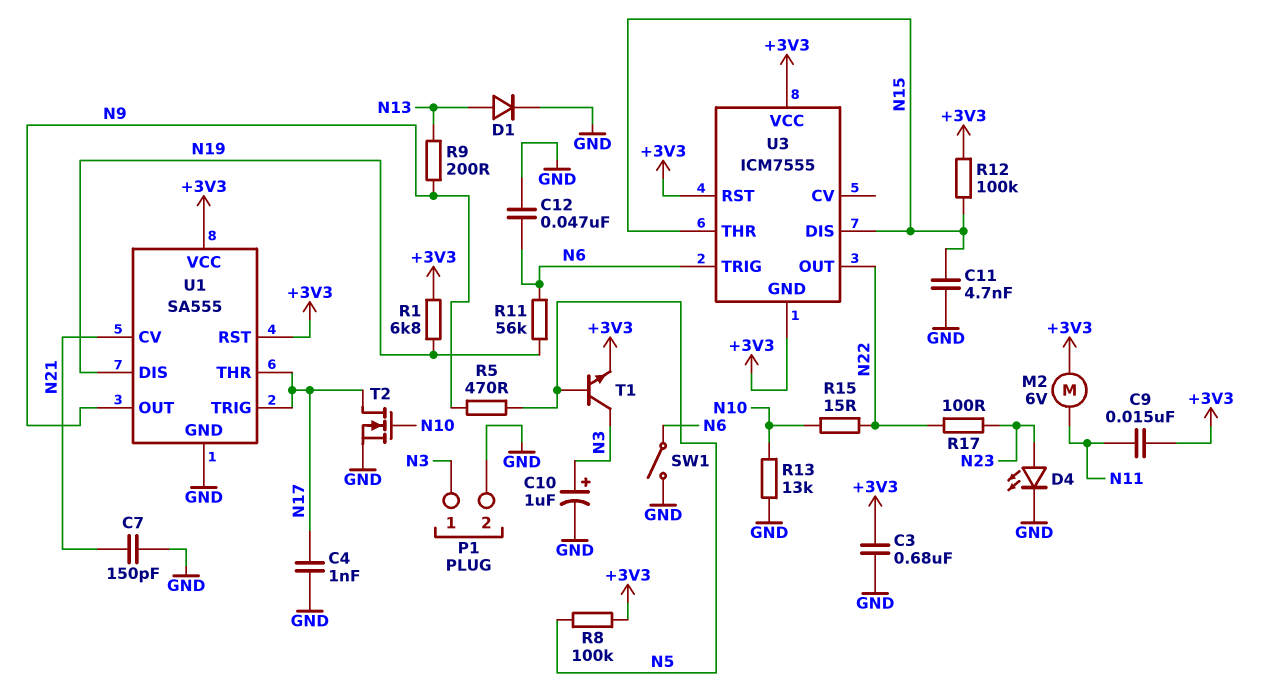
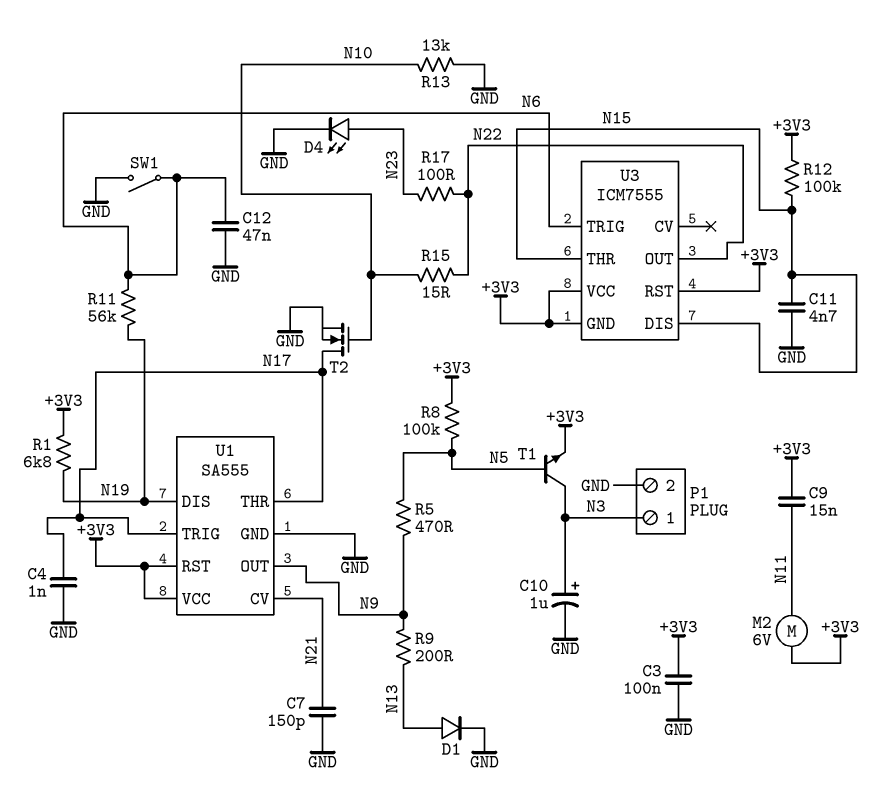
C3: 680nF (+3V3, GND) -> 100nF (+3V3, GND)

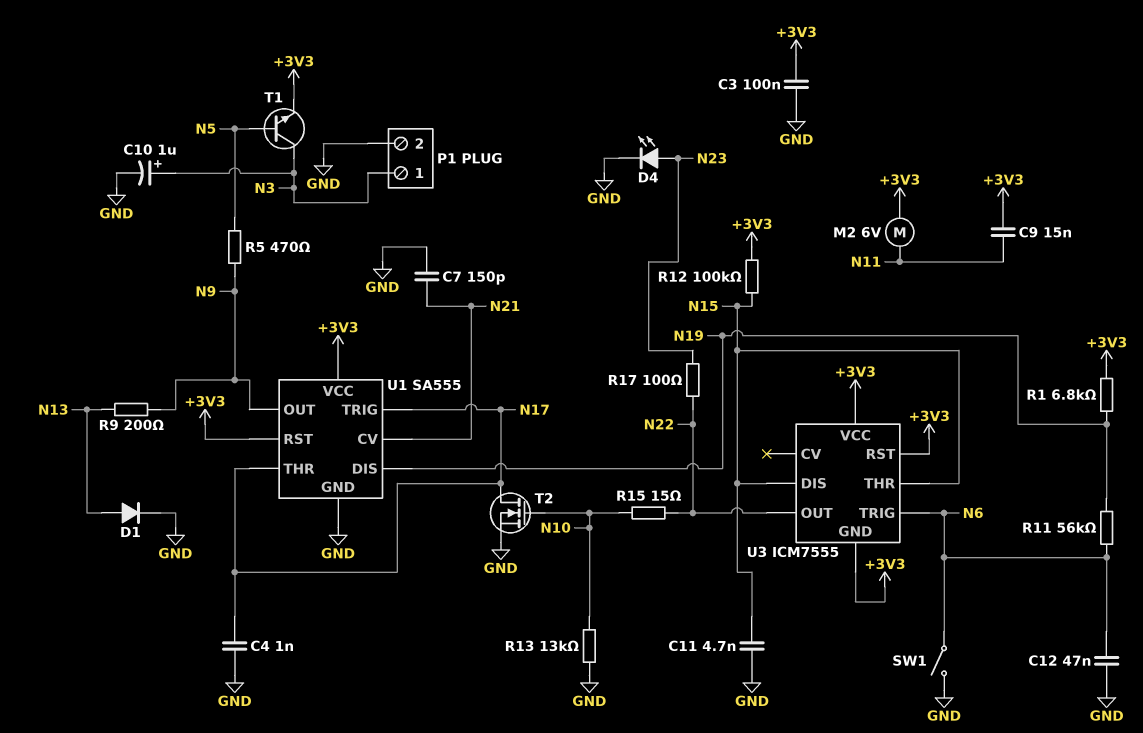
R8: 100k (+3V3, N5) -> none

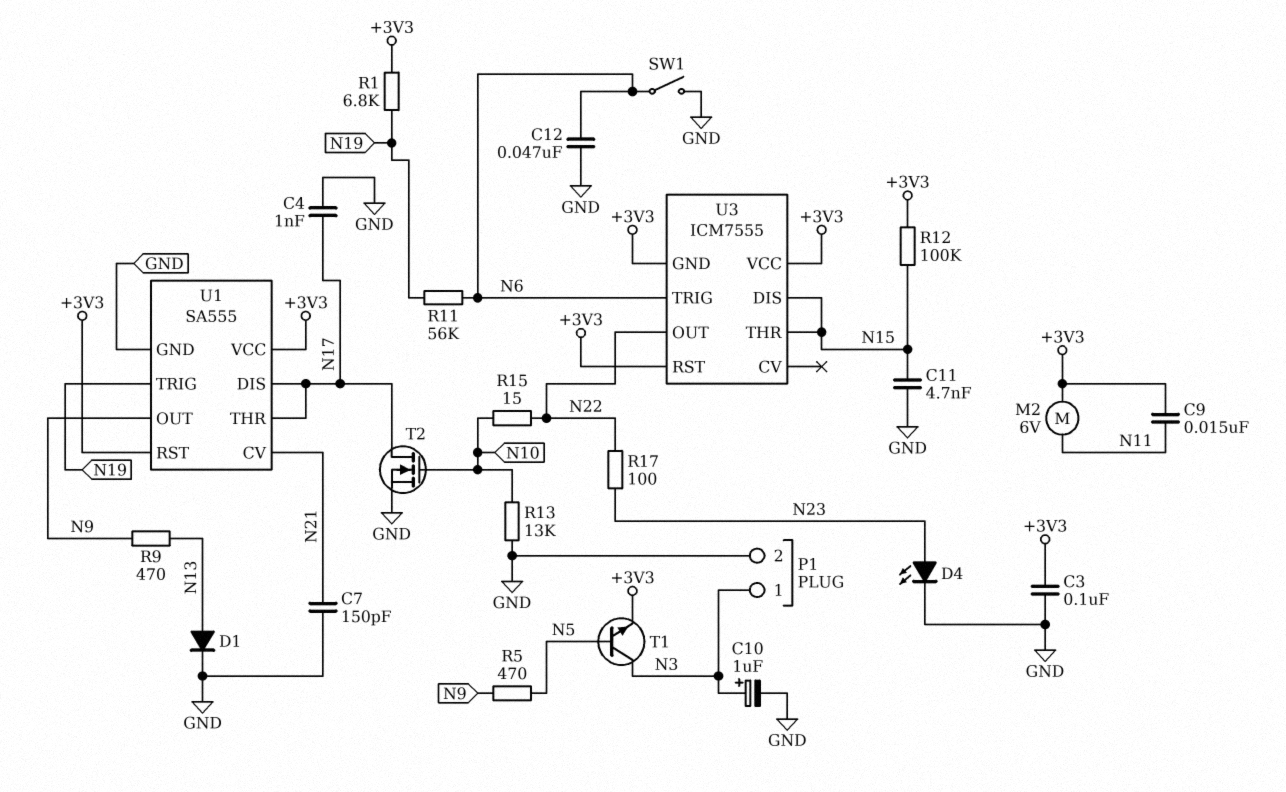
R9: 200 (N9, N13) -> 470 (N9, N13)
U1 pin DIS: N19 -> N17
U1 pin TRIG: N17 -> N19

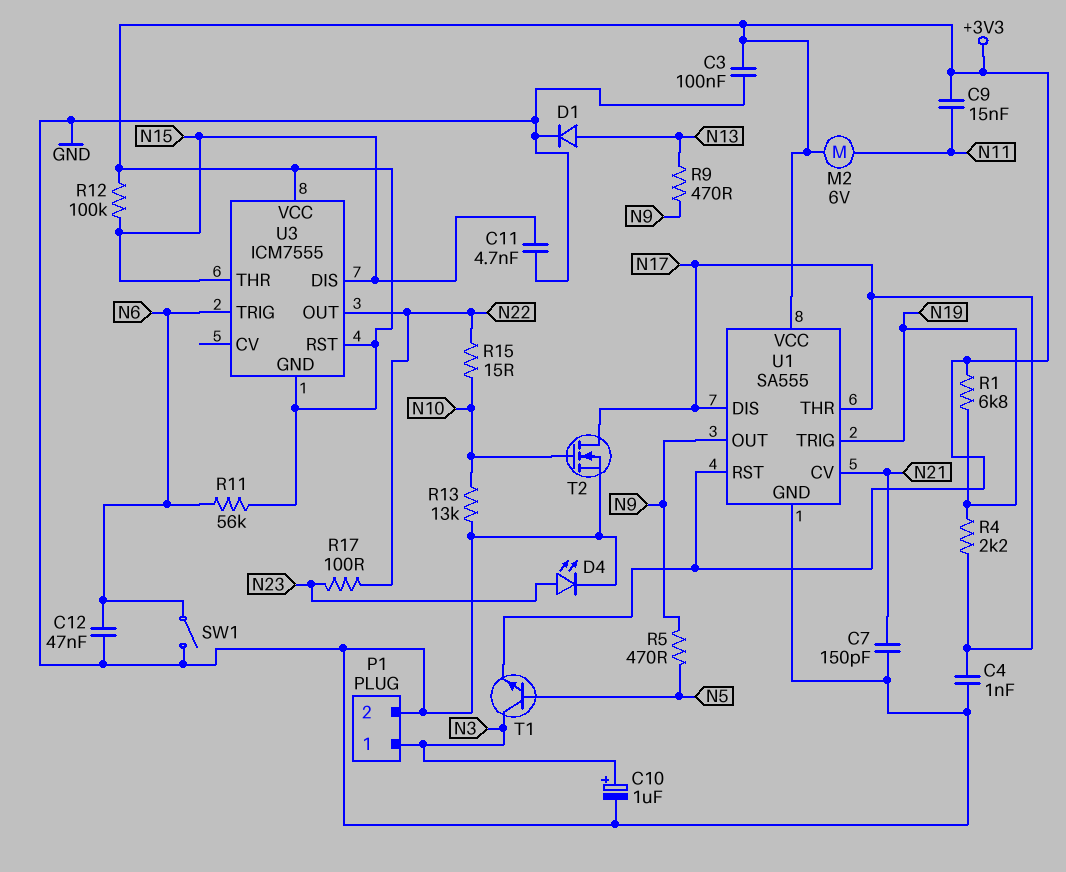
R4: none -> 2.2k (N17, N19)
R11: 56k (N6, N19) -> 56k (+3V3, N6)

